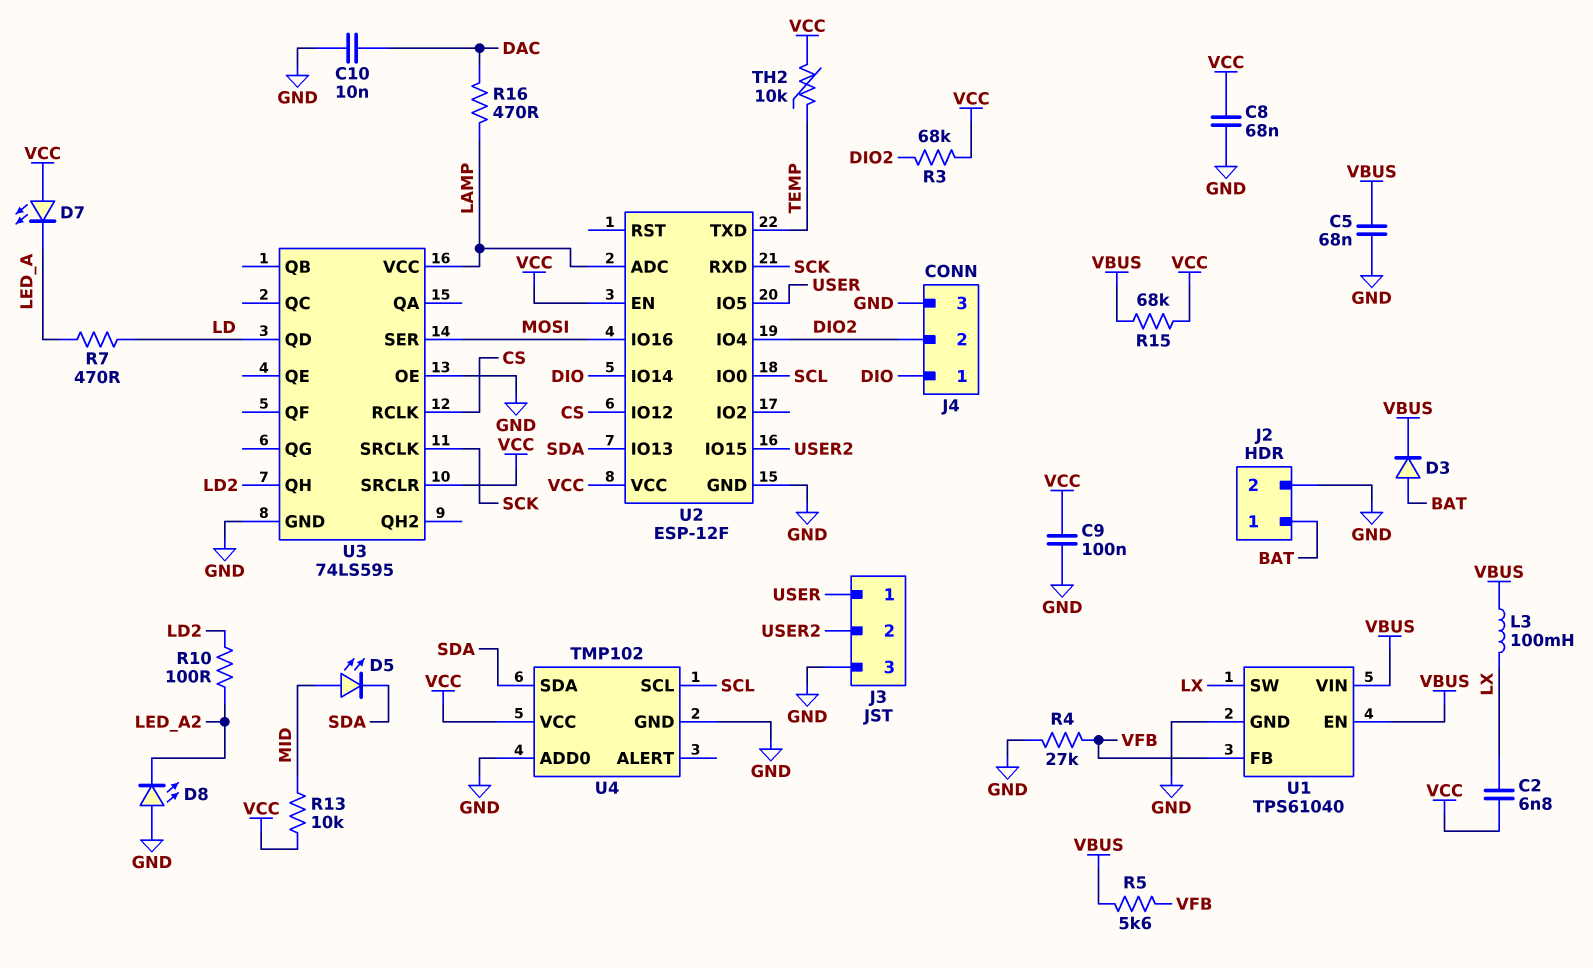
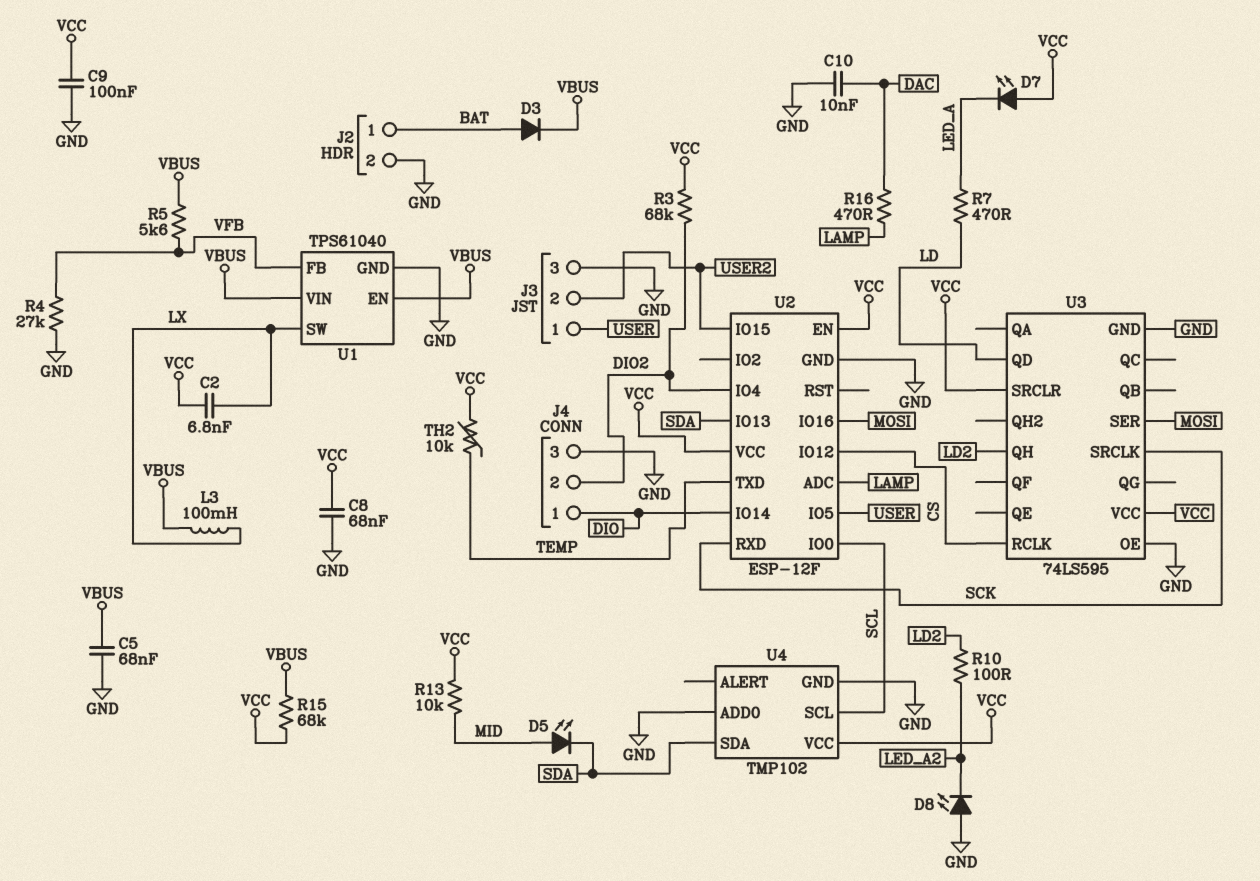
U3 pin VCC: LAMP -> VCC

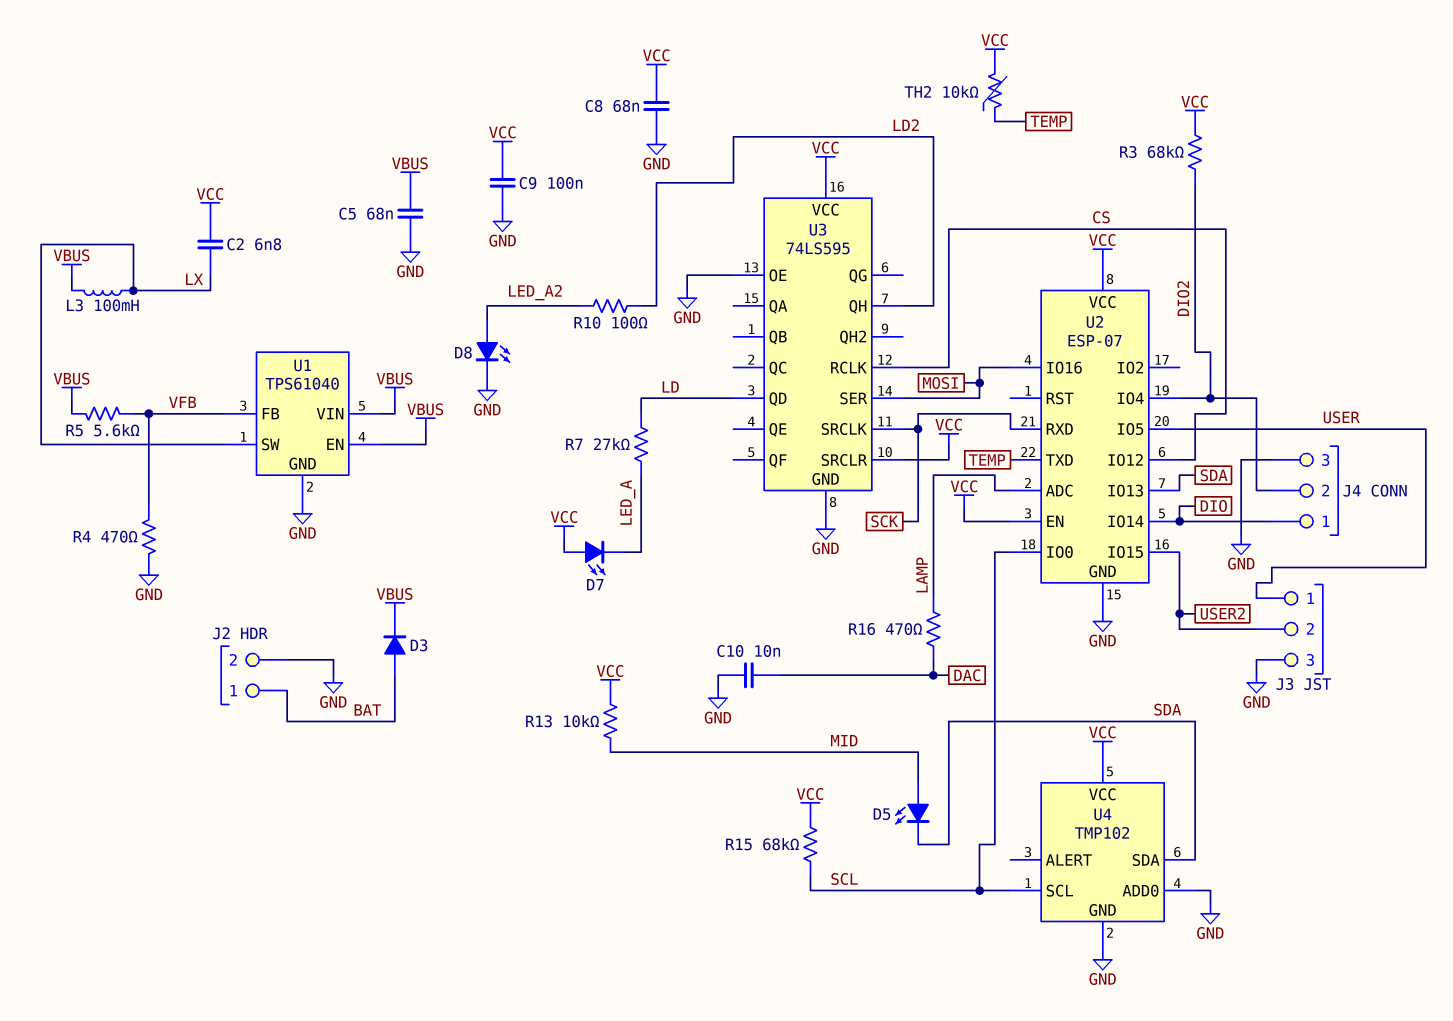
D8: LED (A GND, K LED_A2) -> LED (A LED_A2, K GND)
R4: 27k (GND, VFB) -> 470 (GND, VFB)
R7: 470 (LD, LED_A) -> 27k (LD, LED_A)
R15: 68k (VBUS, VCC) -> 68k (SCL, VCC)
U2: ESP-12F -> ESP-07

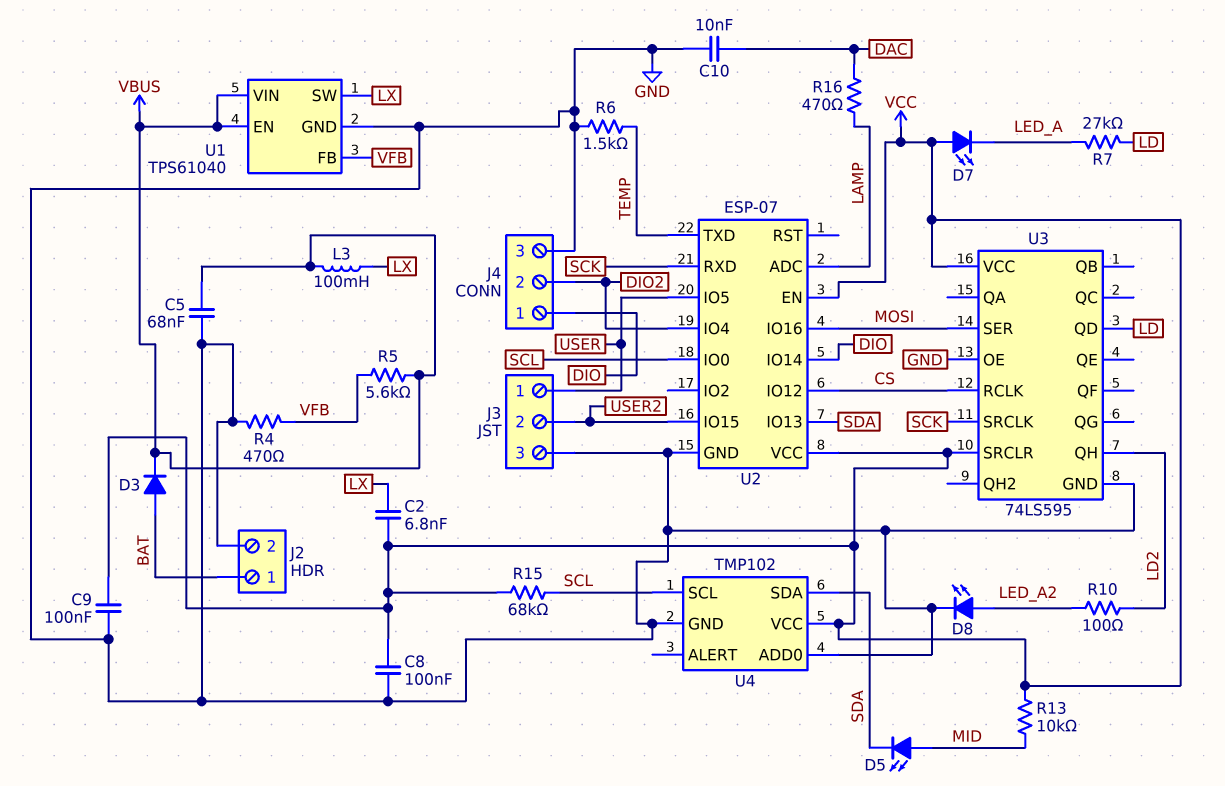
C8: 68nF (GND, VCC) -> 100nF (GND, VCC)
R3: 68k (DIO2, VCC) -> none
R6: none -> 1.5k (GND, TEMP)
TH2: 10k (TEMP, VCC) -> none

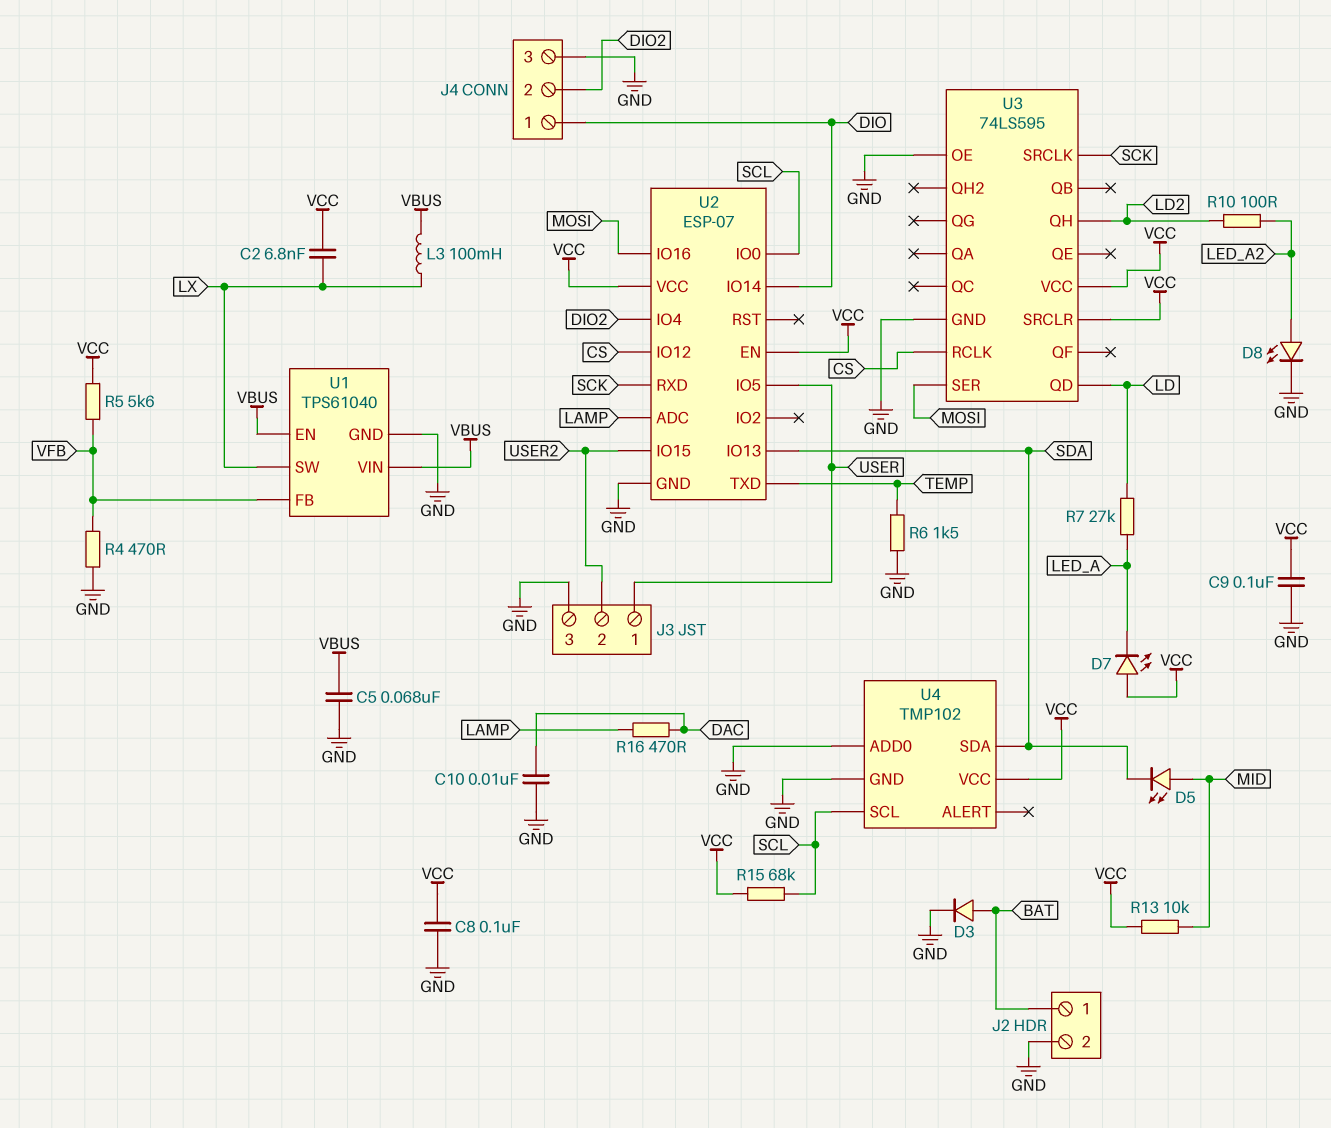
D3: diode (A BAT, K VBUS) -> diode (A BAT, K GND)
R5: 5.6k (VBUS, VFB) -> 5.6k (VCC, VFB)

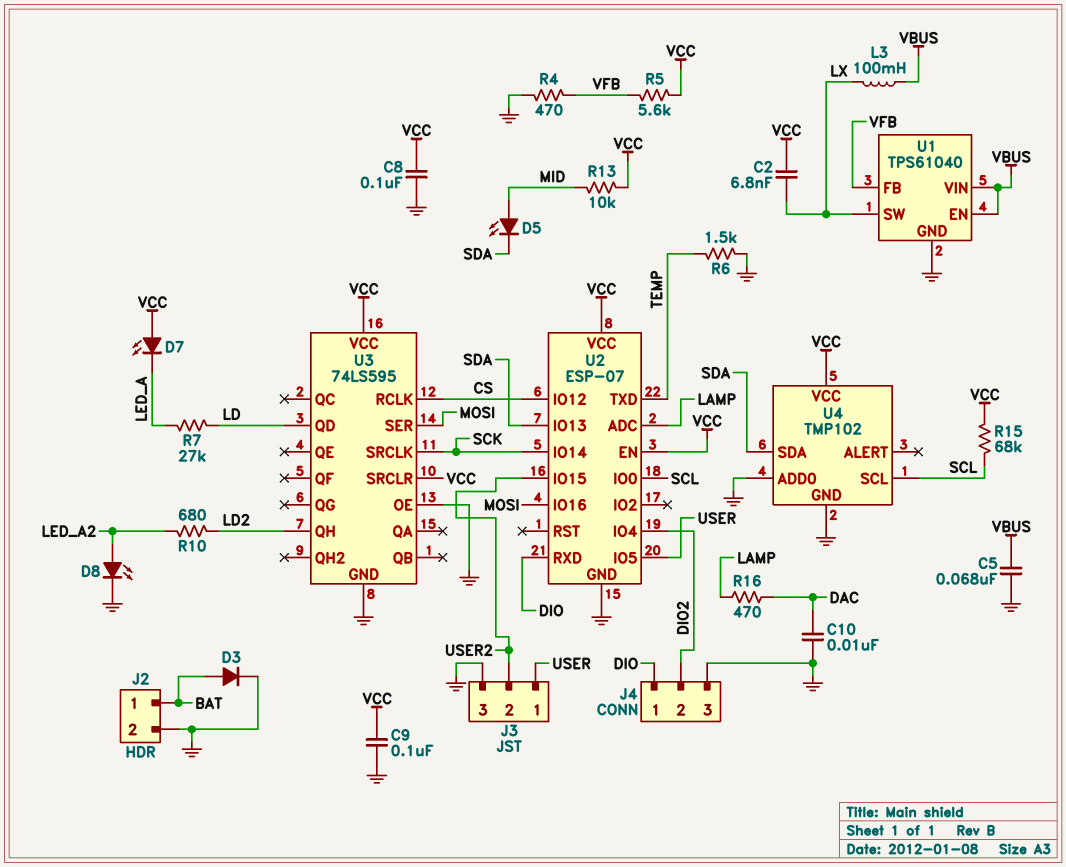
R10: 100 (LD2, LED_A2) -> 680 (LD2, LED_A2)
U2 pin IO14: DIO -> SCK
U2 pin RXD: SCK -> DIO

